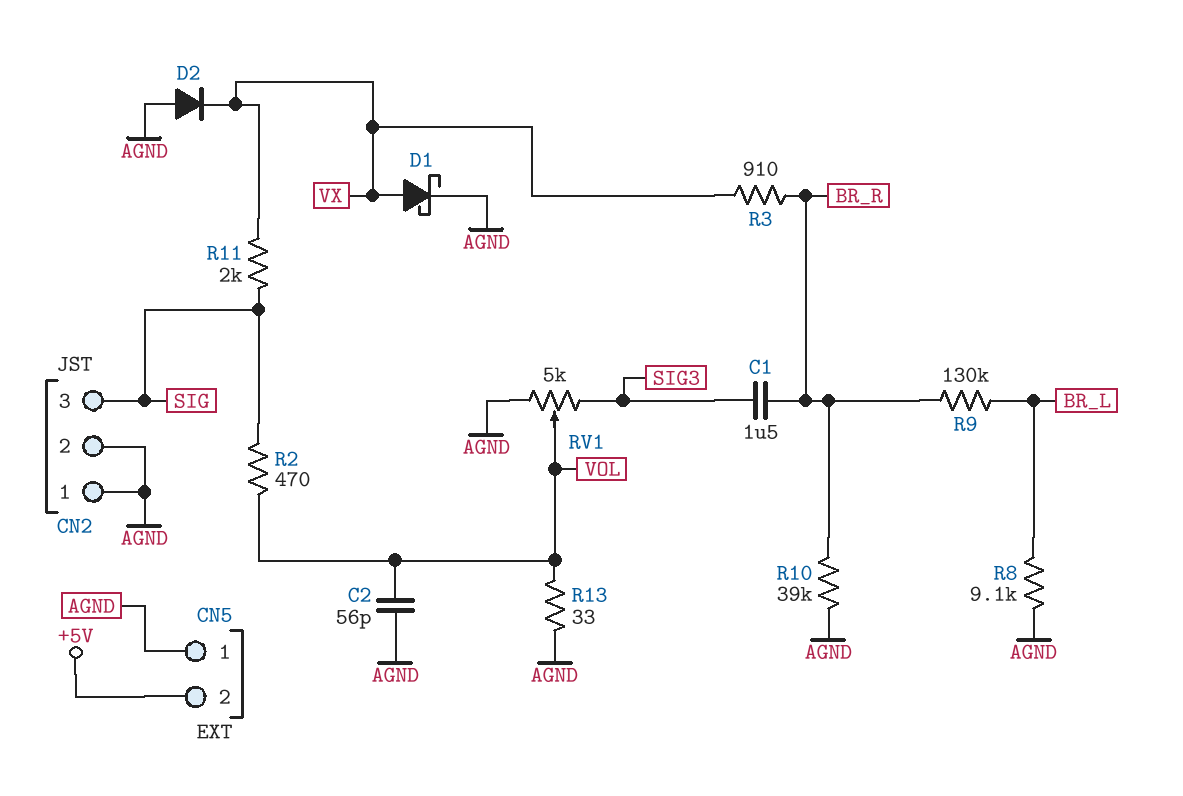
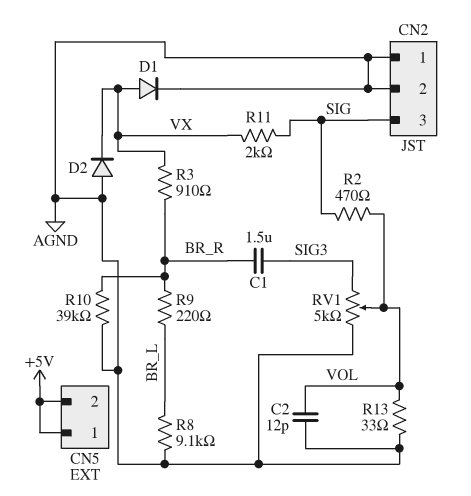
C2: 56pF (AGND, VOL) -> 12pF (AGND, VOL)
CN5 pin 1: AGND -> +5V
D1: schottky (A VX, K AGND) -> diode (A VX, K AGND)
R9: 130k (BR_L, BR_R) -> 220 (BR_L, BR_R)

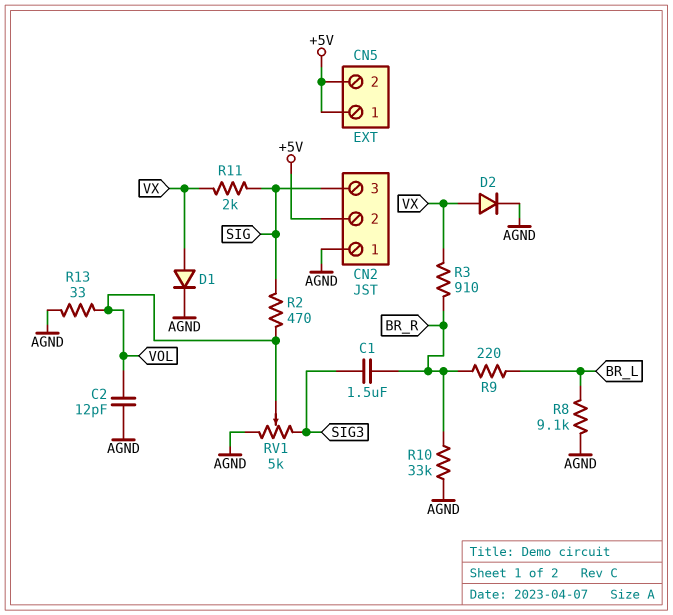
CN2 pin 2: AGND -> +5V
D2: diode (A AGND, K VX) -> diode (A VX, K AGND)
R10: 39k (AGND, BR_R) -> 33k (AGND, BR_R)

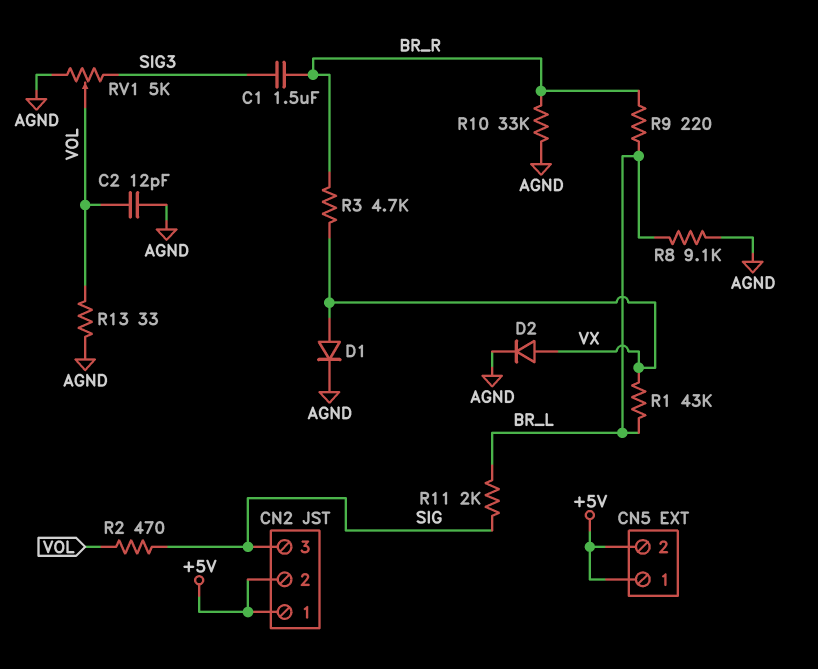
CN2 pin 1: AGND -> +5V
R1: none -> 43k (BR_L, VX)
R3: 910 (BR_R, VX) -> 4.7k (BR_R, VX)
R11: 2k (SIG, VX) -> 2k (BR_L, SIG)

